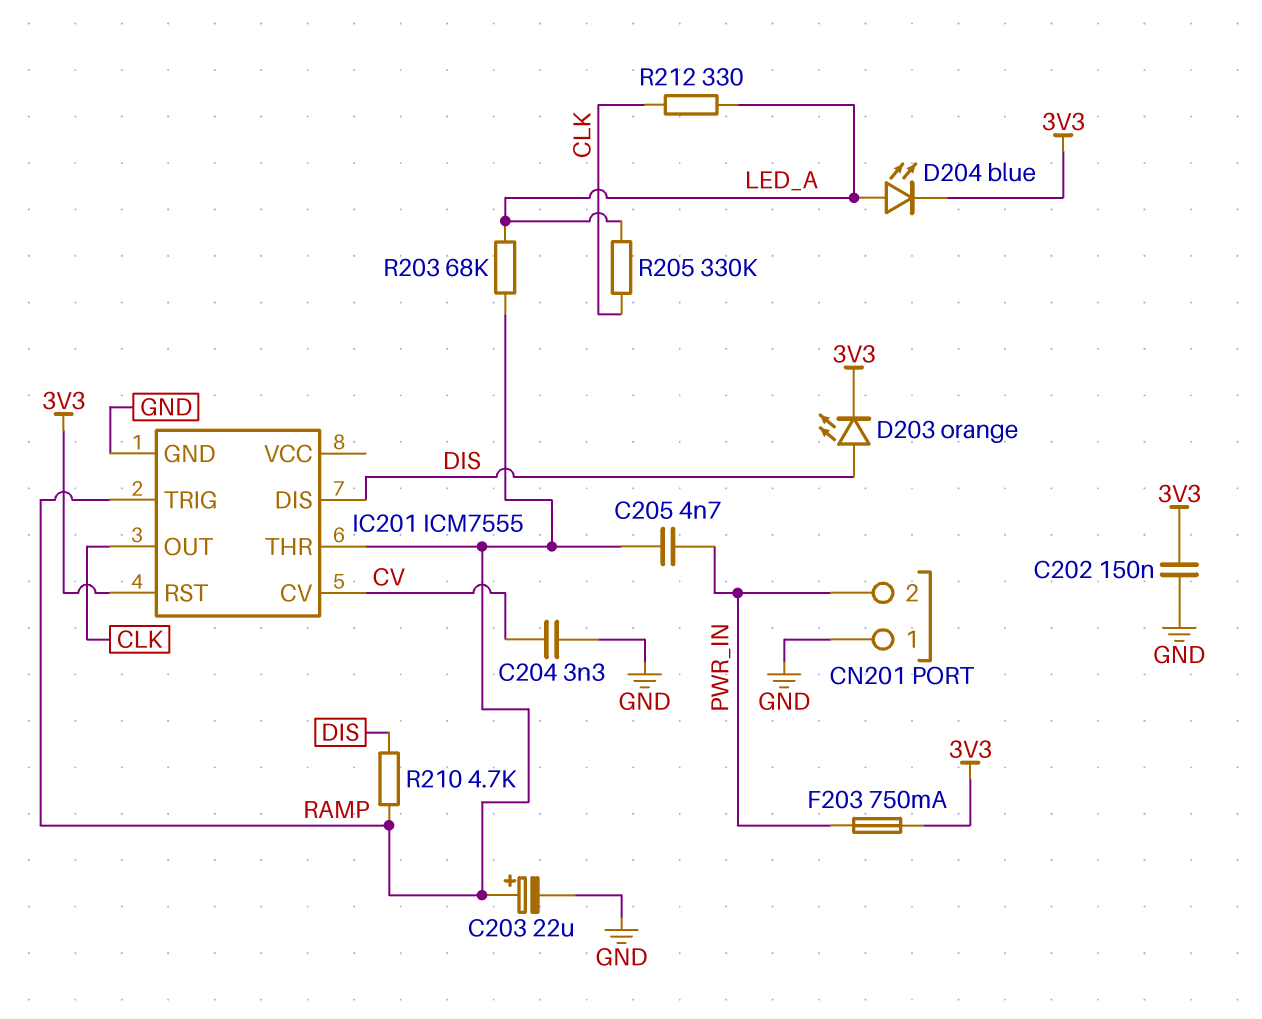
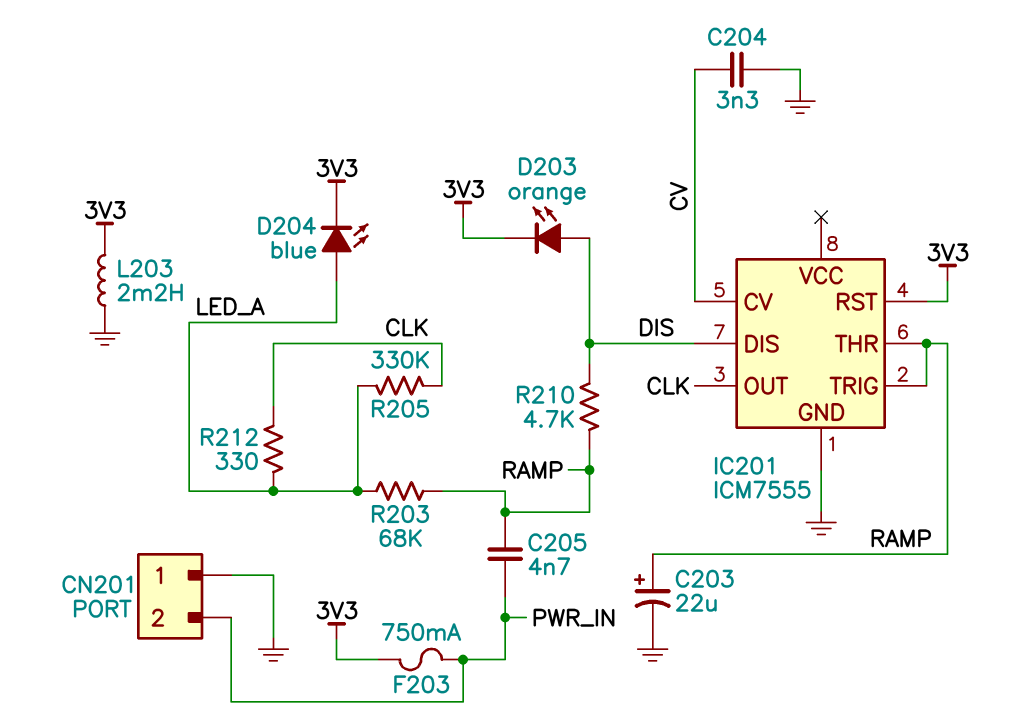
C202: 150nF (3V3, GND) -> none
L203: none -> 2.2mH (3V3, GND)

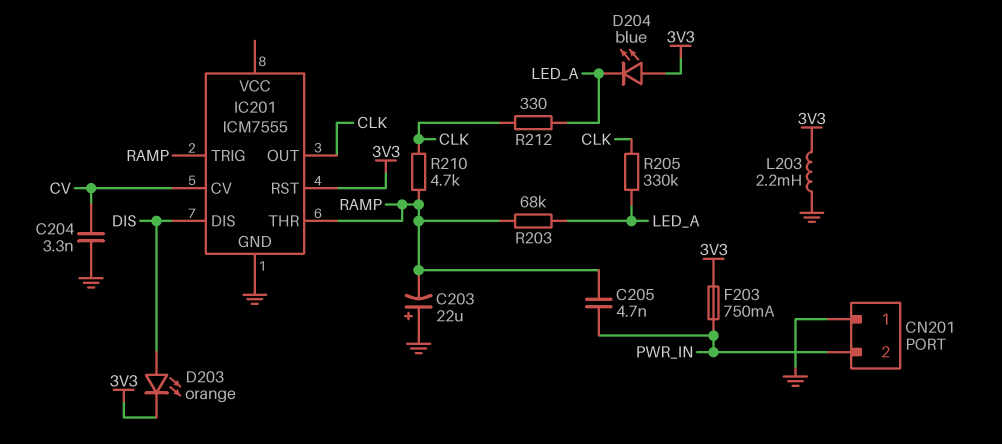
C203: 22uF (plus RAMP, minus GND) -> 22uF (plus GND, minus RAMP)
D204: LED blue (A LED_A, K 3V3) -> LED blue (A 3V3, K LED_A)
R210: 4.7k (DIS, RAMP) -> 4.7k (CLK, RAMP)

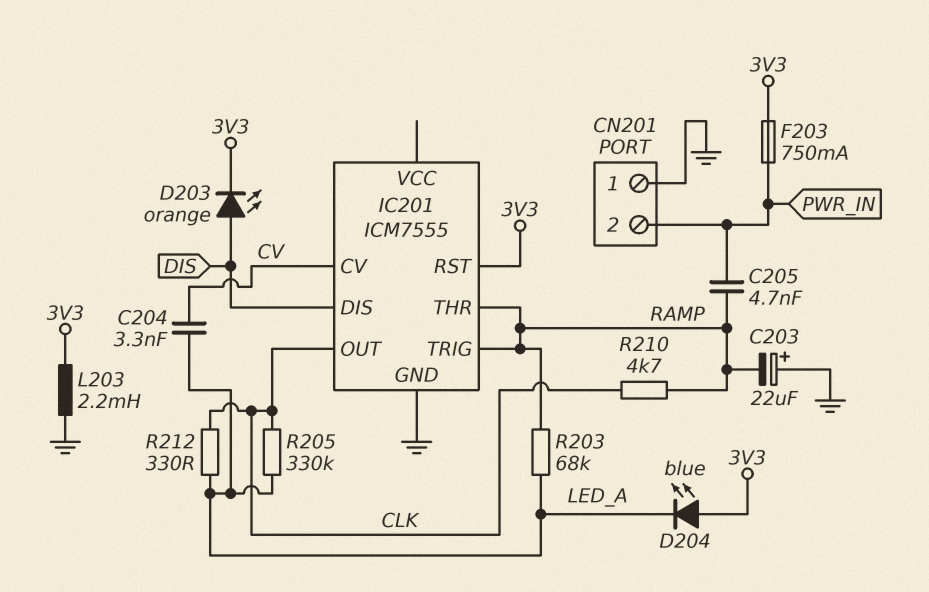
C204: 3.3nF (CV, GND) -> 3.3nF (CV, LED_A)

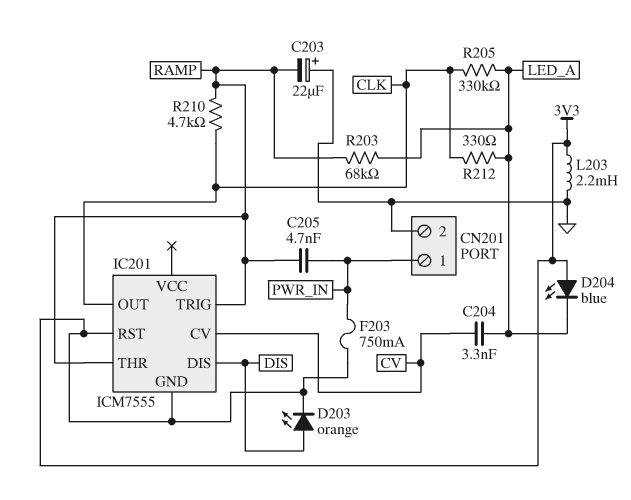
CN201 pin 1: GND -> PWR_IN
CN201 pin 2: PWR_IN -> GND
IC201 pin GND: GND -> 3V3

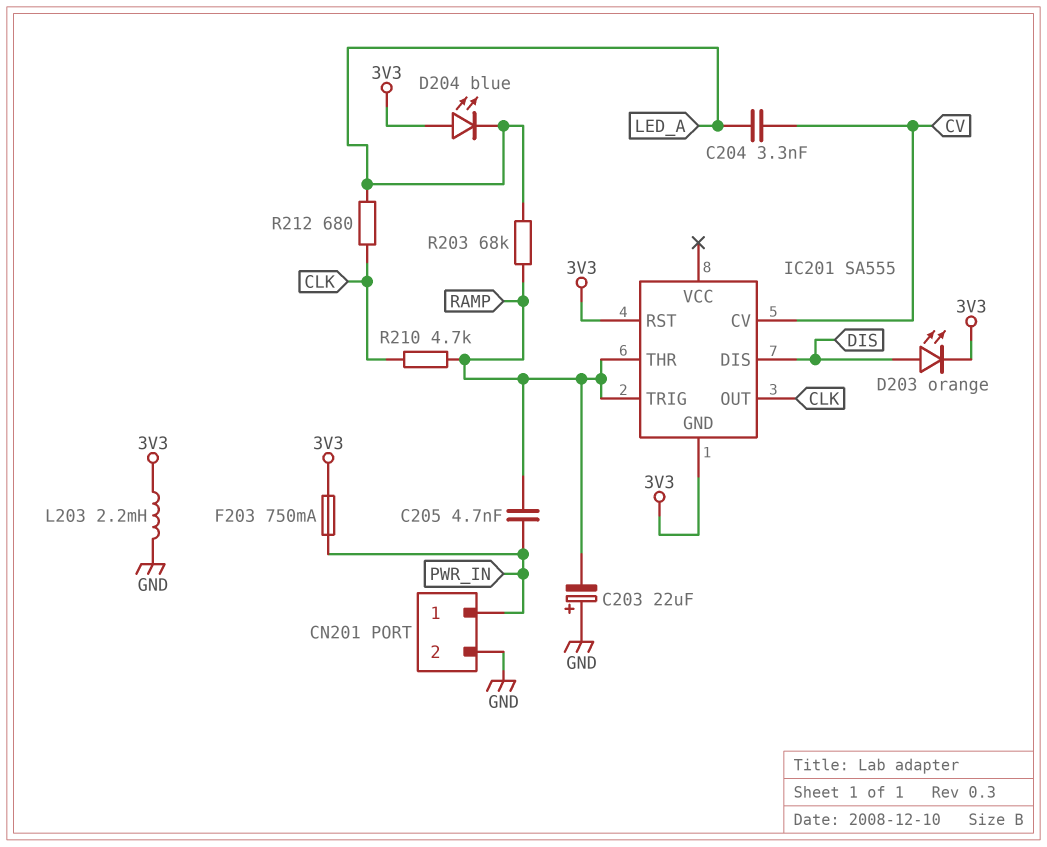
IC201: ICM7555 -> SA555
R205: 330k (CLK, LED_A) -> none
R212: 330 (CLK, LED_A) -> 680 (CLK, LED_A)

